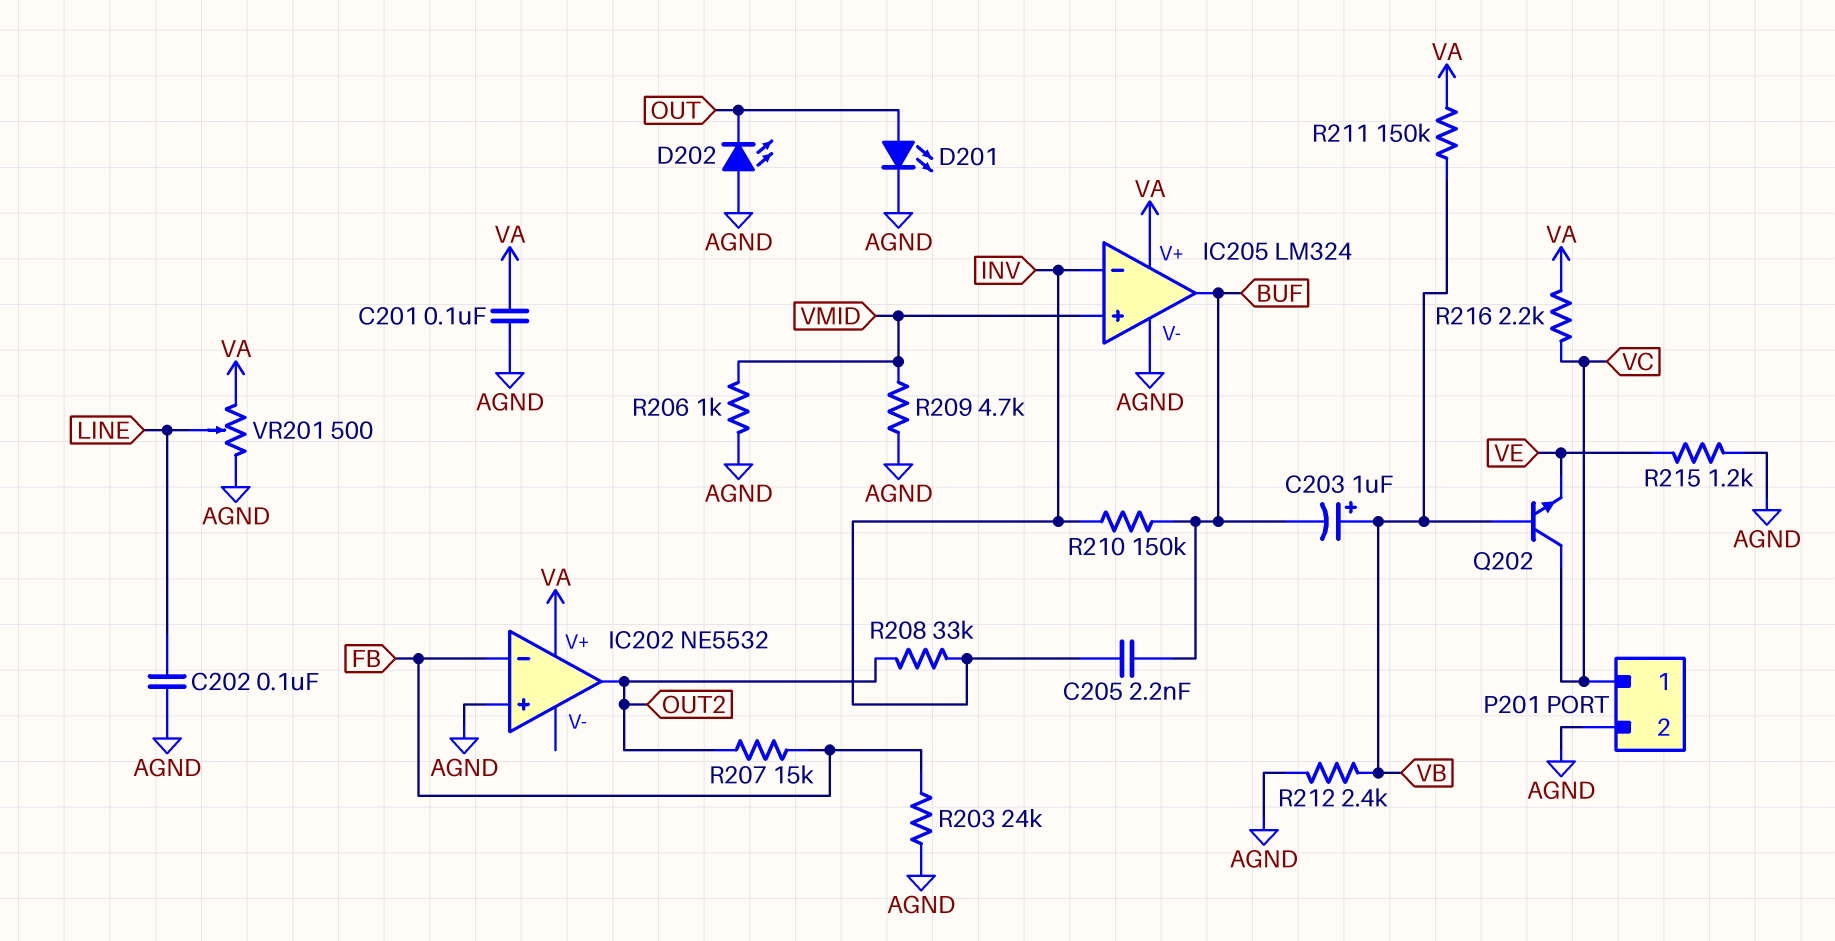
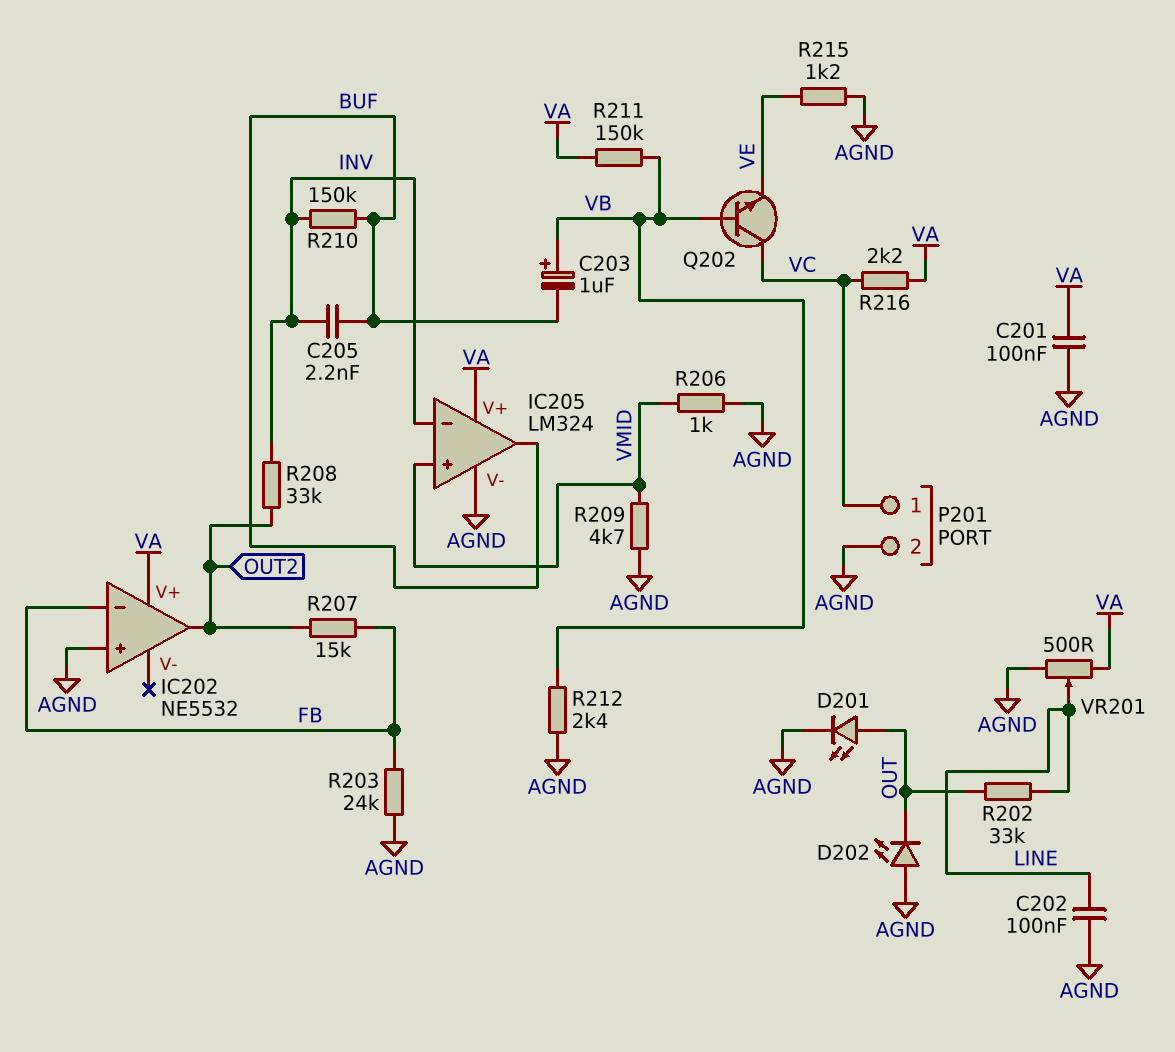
R202: none -> 33k (LINE, OUT)

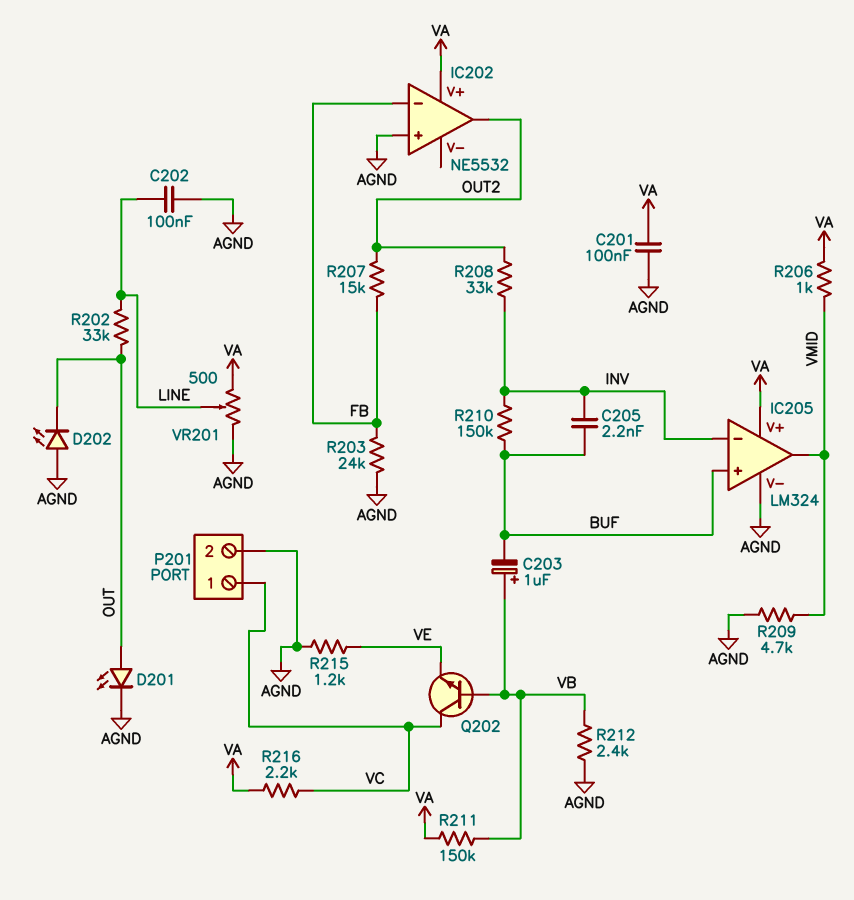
IC205 pin in+: VMID -> BUF
IC205 pin out: BUF -> VMID
R206: 1k (AGND, VMID) -> 1k (VA, VMID)

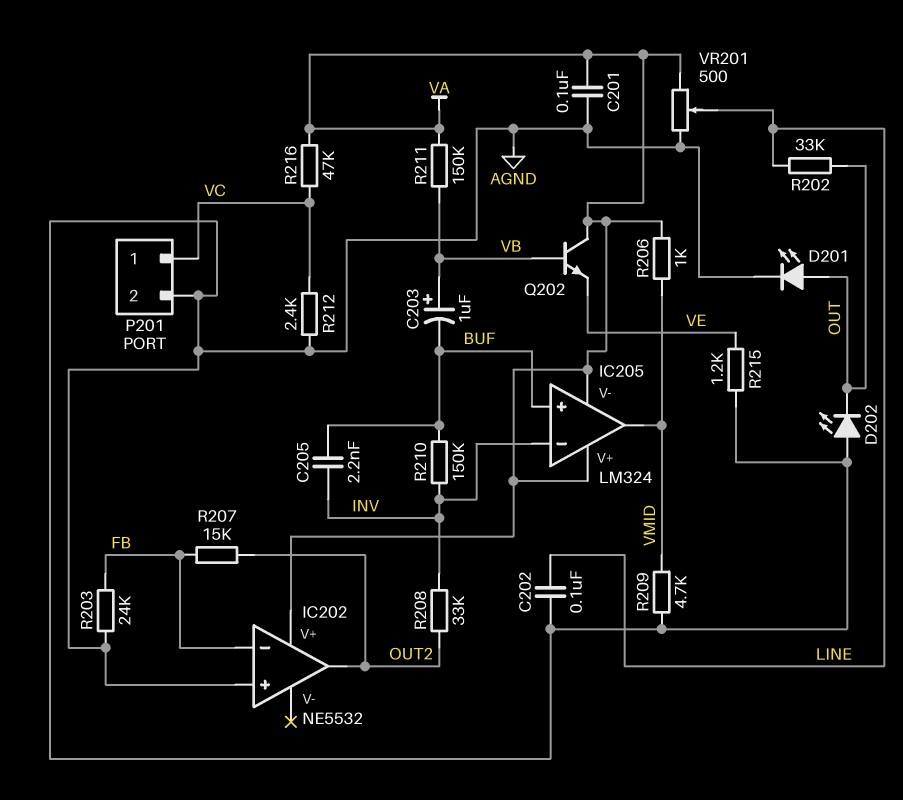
IC205 pin V-: AGND -> VA
Q202: NPN (B VB, C VC, E VE) -> NPN (B VB, C VA, E VE)
R212: 2.4k (AGND, VB) -> 2.4k (AGND, VC)
R216: 2.2k (VA, VC) -> 47k (VA, VC)

